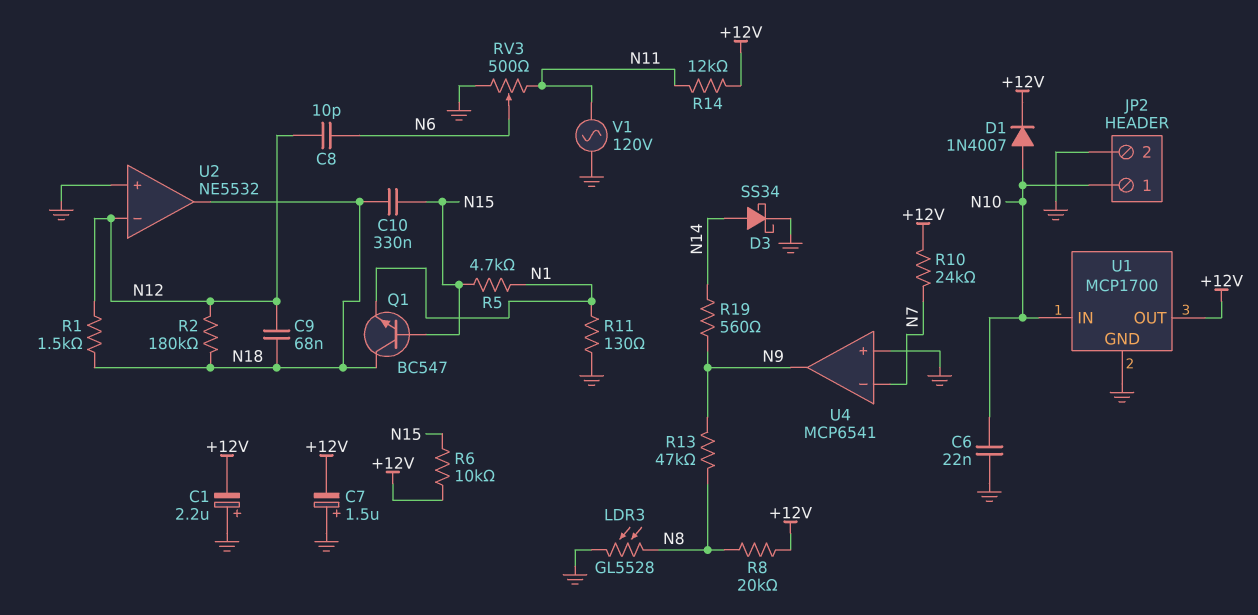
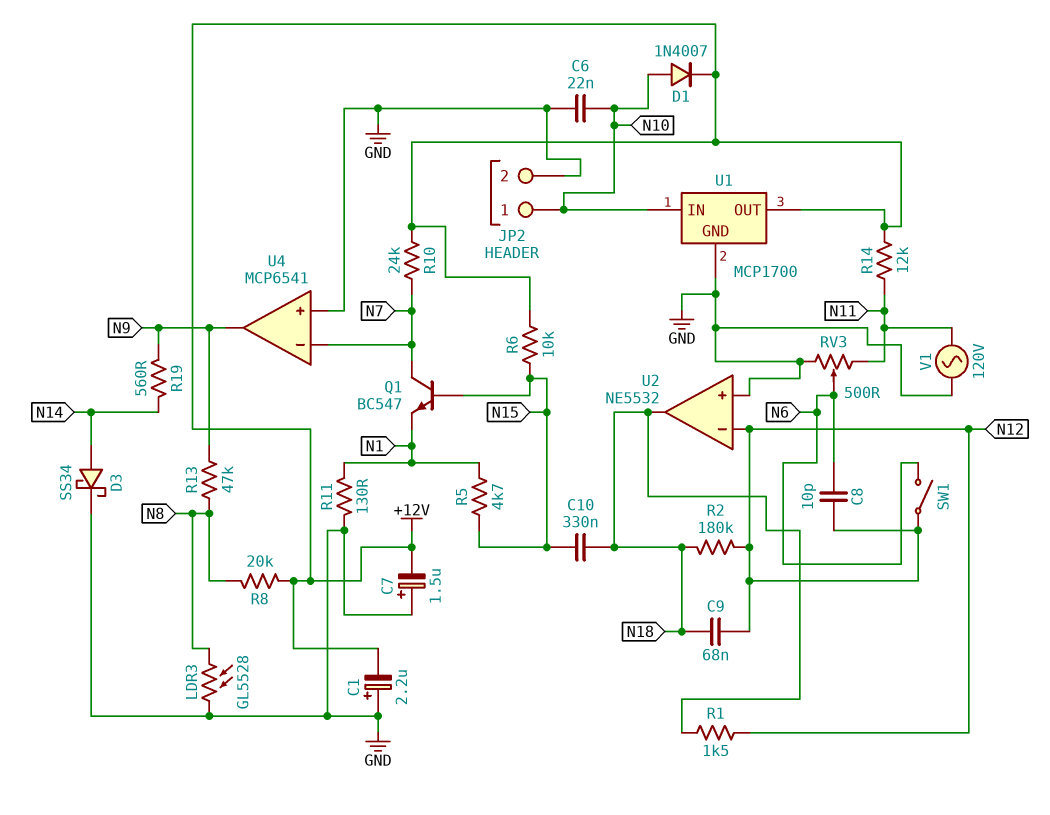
Q1: NPN BC547 (B N15, C N18, E N1) -> NPN BC547 (B N15, C N7, E N1)
SW1: none -> switch (N6, N12)

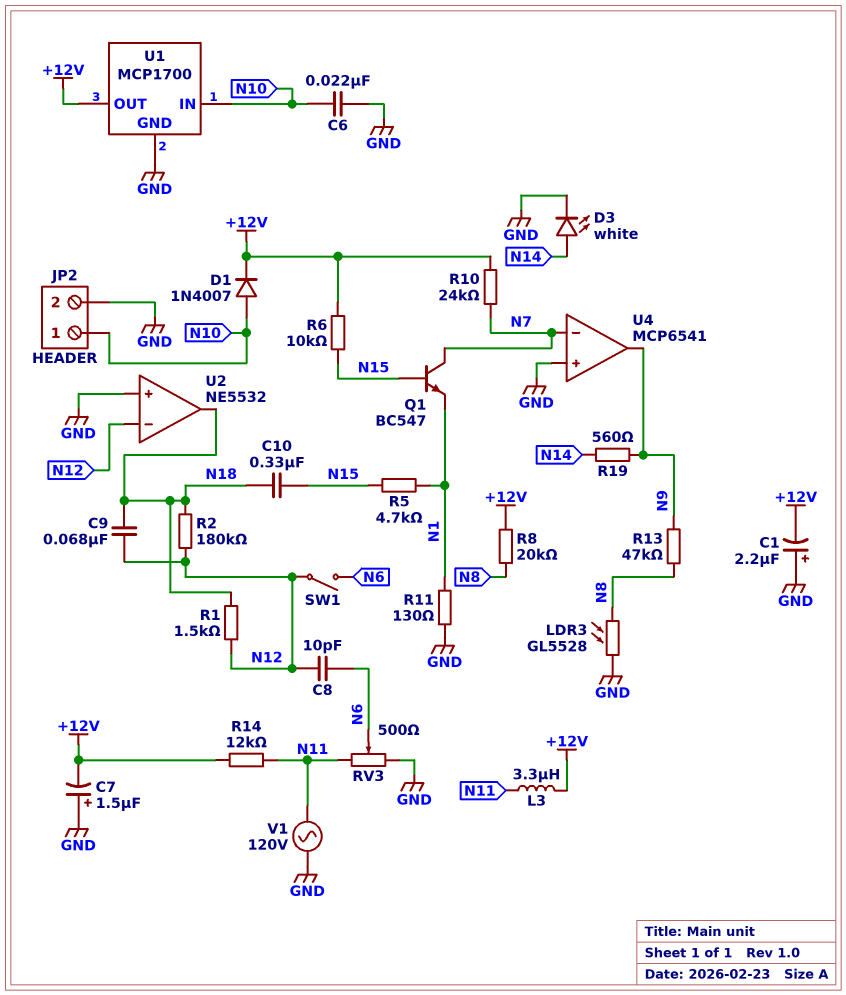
D3: schottky SS34 (A N14, K GND) -> LED white (A N14, K GND)
L3: none -> 3.3uH (+12V, N11)

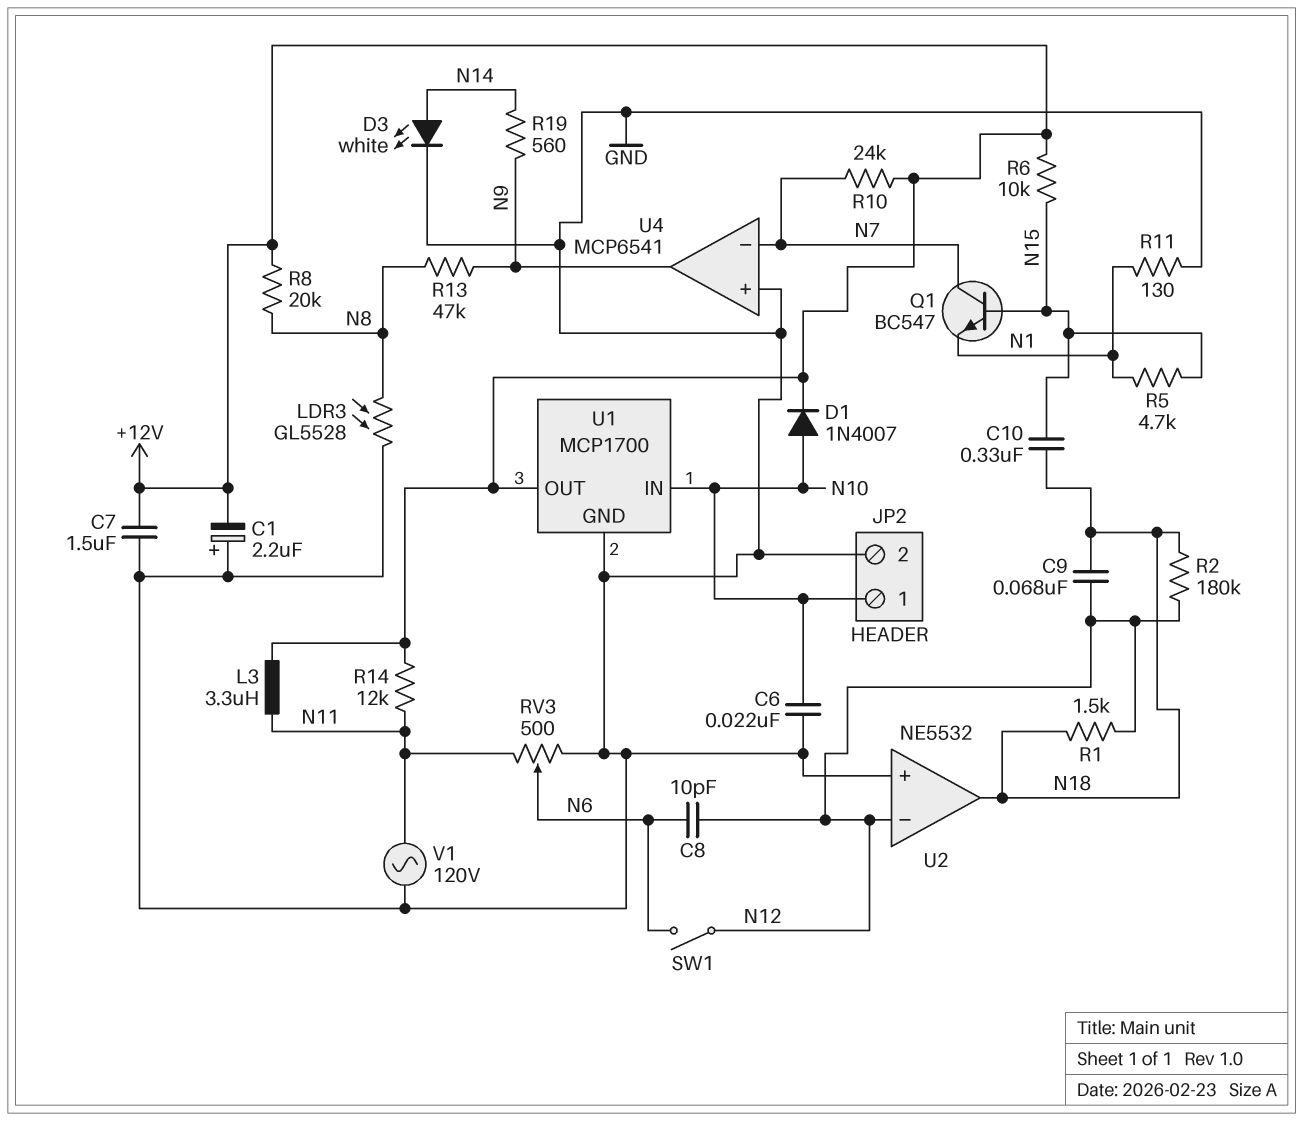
C7: 1.5uF (plus GND, minus +12V) -> 1.5uF (+12V, GND)

